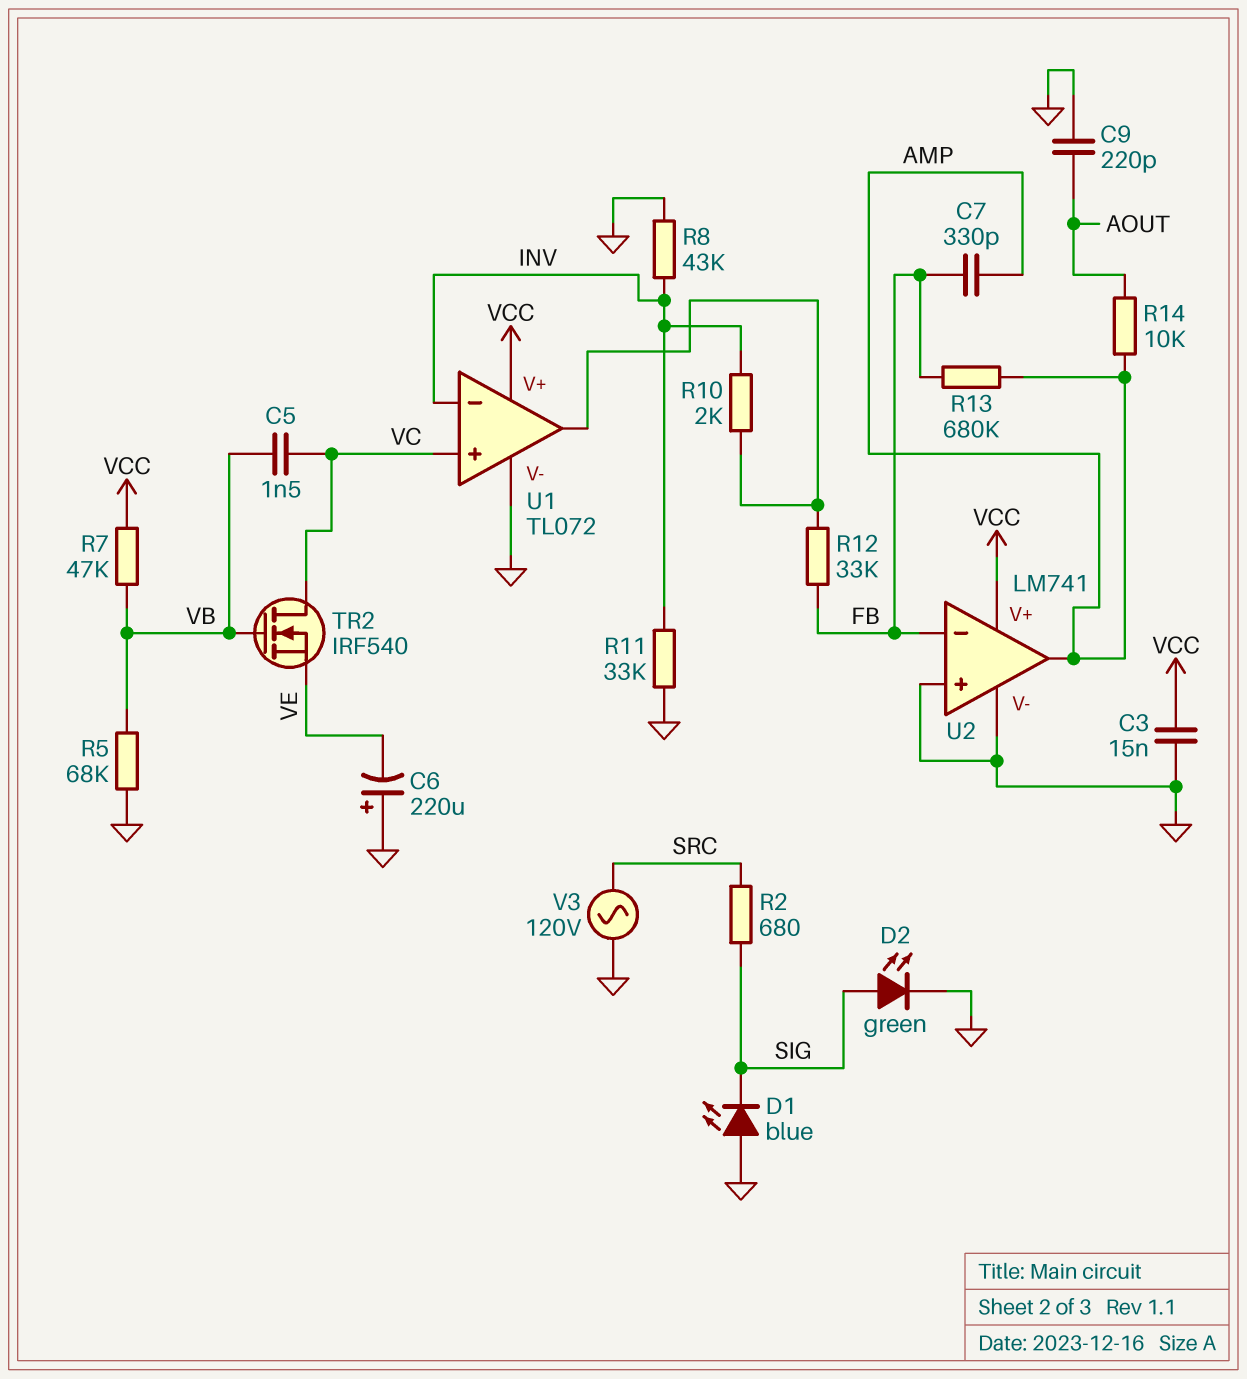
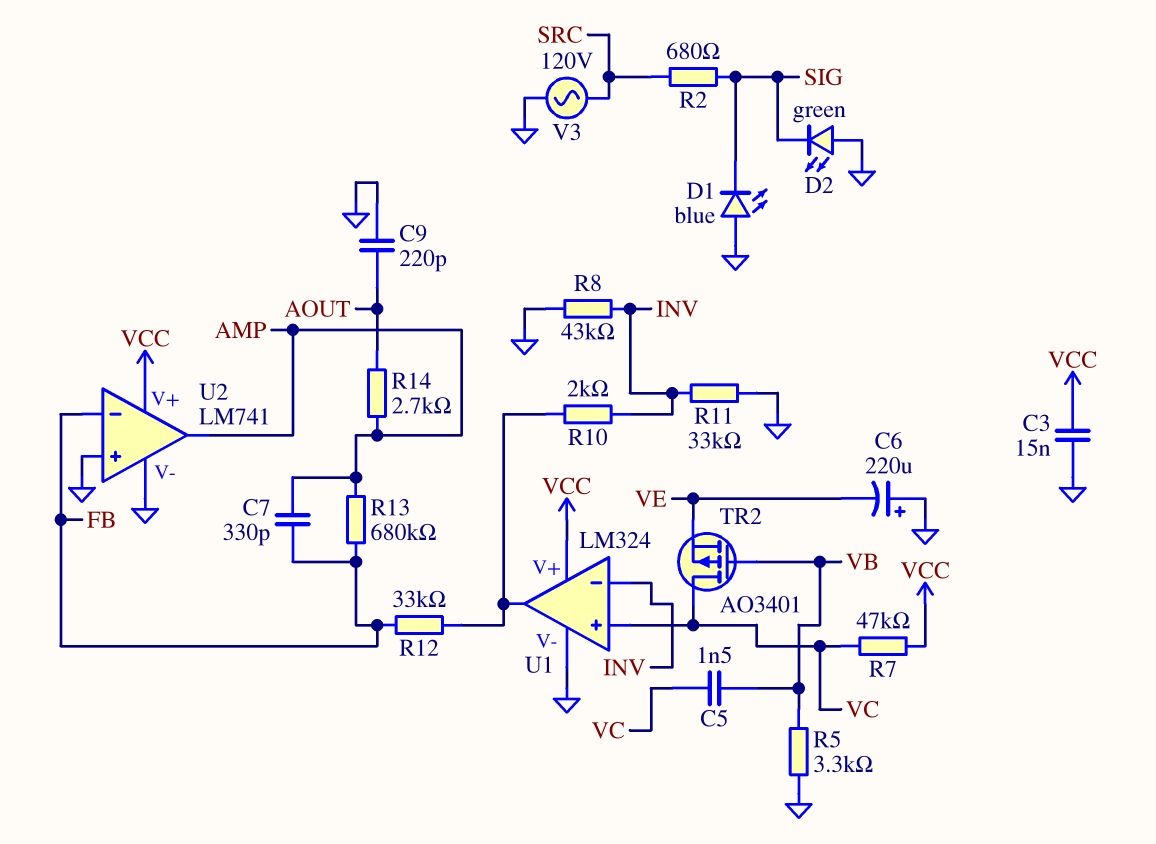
D2: LED green (A SIG, K GND) -> LED green (A GND, K SIG)
R5: 68k (GND, VB) -> 3.3k (GND, VB)
R7: 47k (VB, VCC) -> 47k (VC, VCC)
R14: 10k (AMP, AOUT) -> 2.7k (AMP, AOUT)
TR2: NMOS IRF540 (G VB, D VC, S VE) -> PMOS AO3401 (G VB, D VC, S VE)
U1: TL072 -> LM324

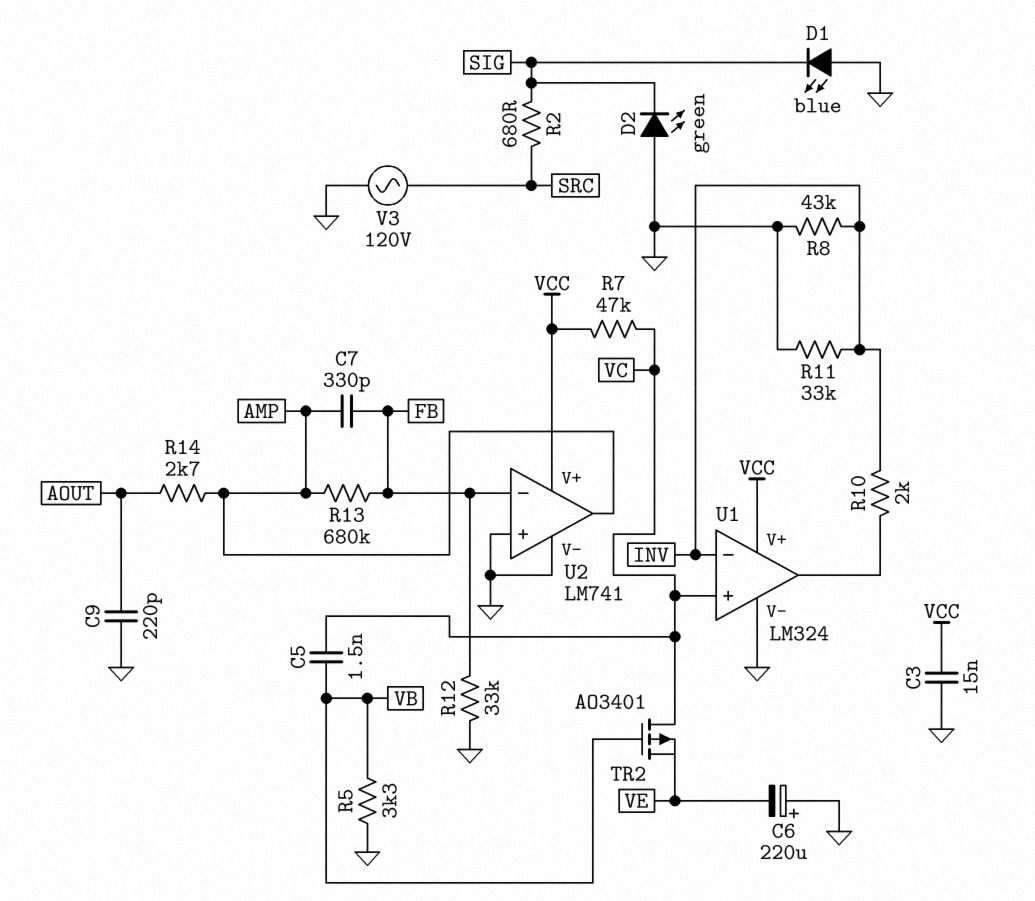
R12: 33k (FB, U1/out) -> 33k (FB, GND)

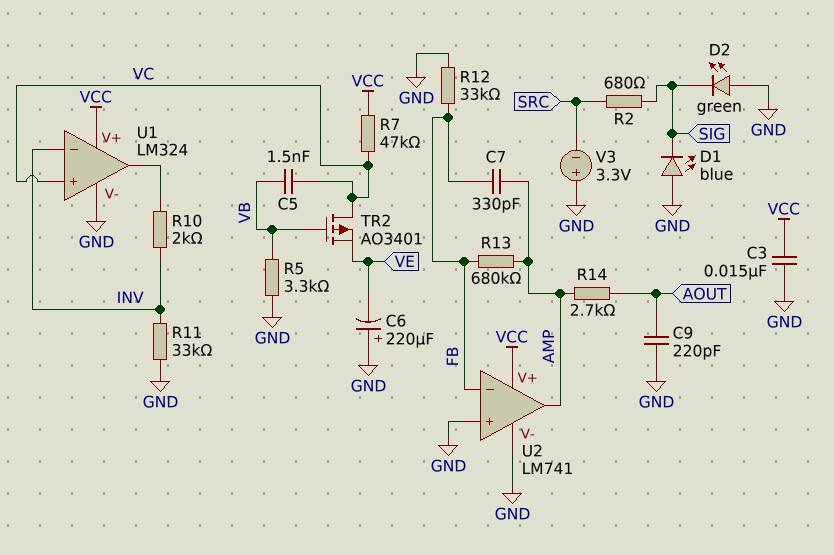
R8: 43k (GND, INV) -> none
V3: AC 120V (GND, SRC) -> 3.3V (plus GND, minus SRC)

